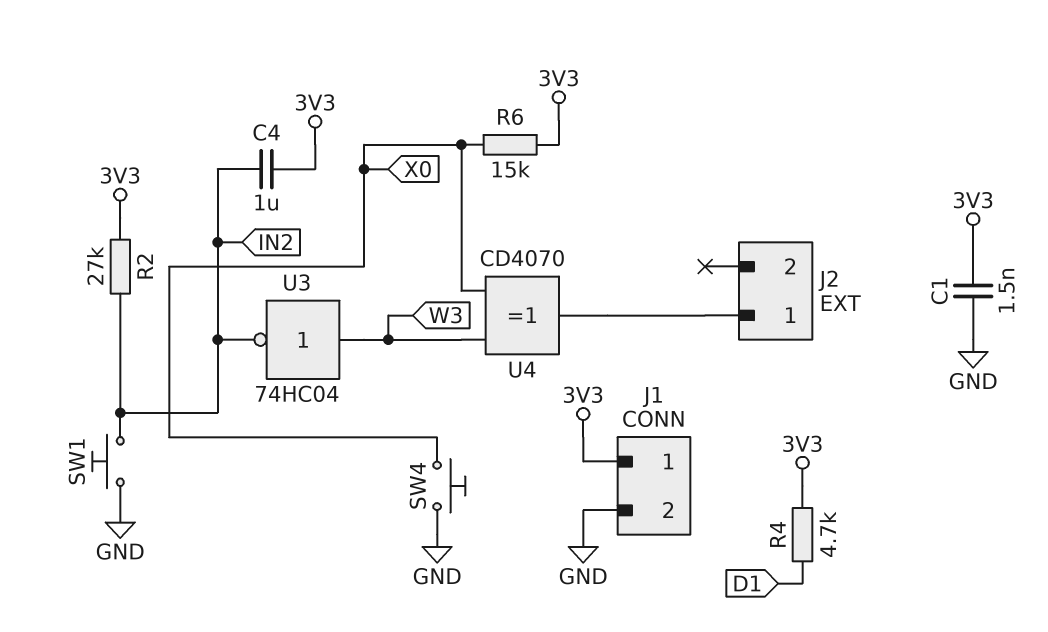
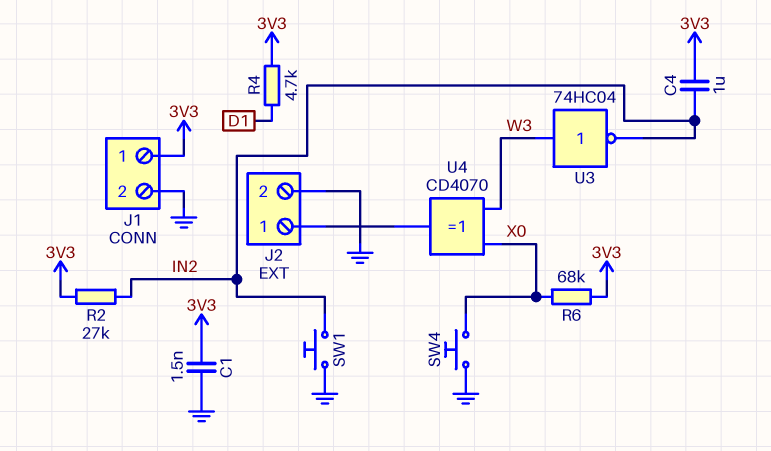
J2 pin 2: none -> GND
R6: 15k (3V3, X0) -> 68k (3V3, X0)

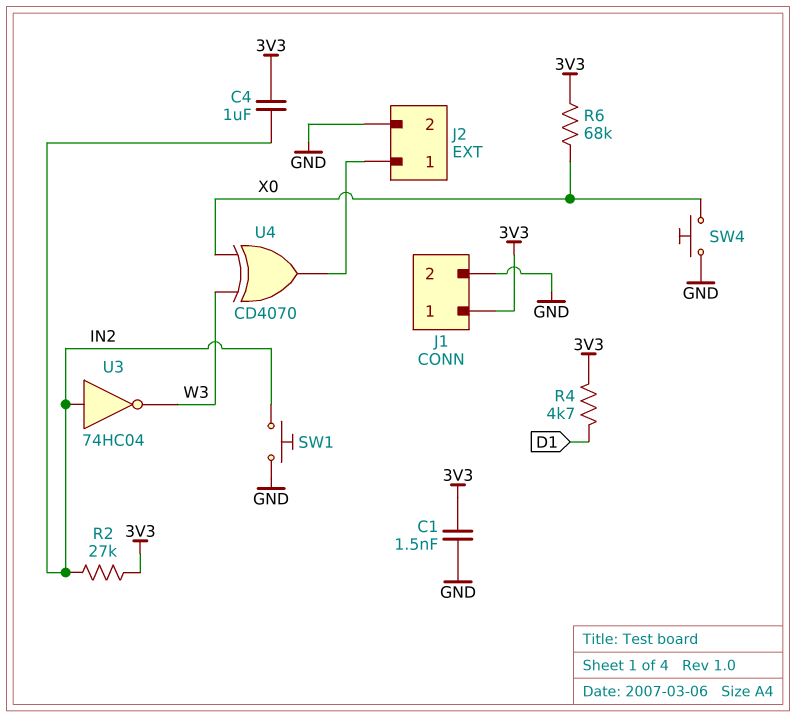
U3: NOT 74HC04 (in W3, out IN2) -> NOT 74HC04 (in IN2, out W3)

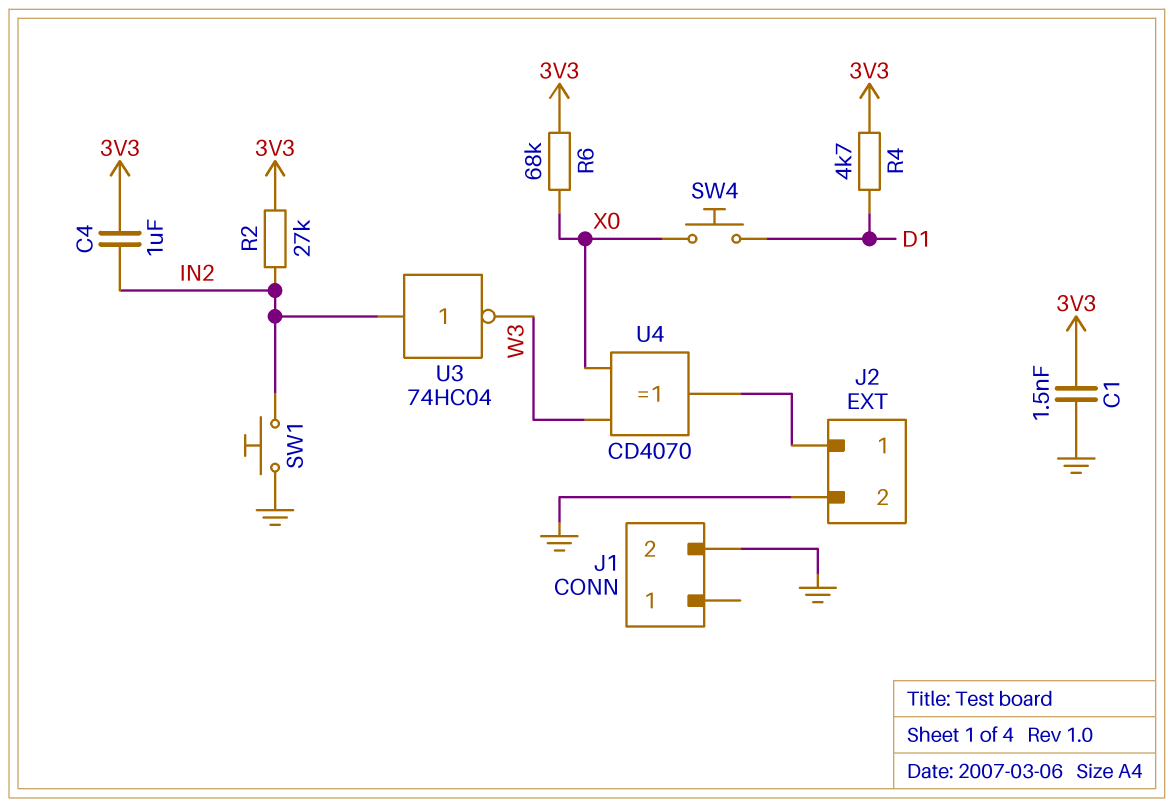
J1 pin 1: 3V3 -> none
SW4: button (GND, X0) -> button (D1, X0)

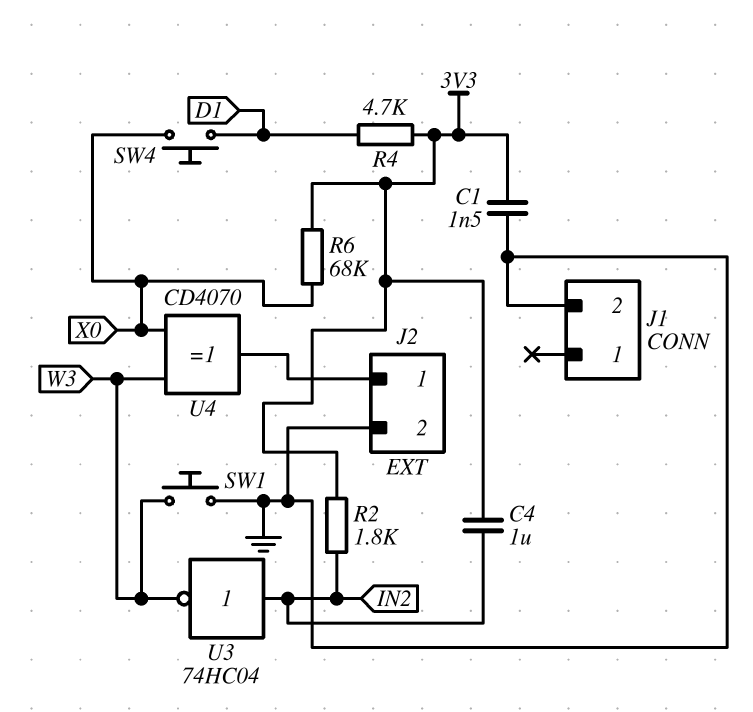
R2: 27k (3V3, IN2) -> 1.8k (3V3, IN2)
SW1: button (GND, IN2) -> button (GND, W3)

